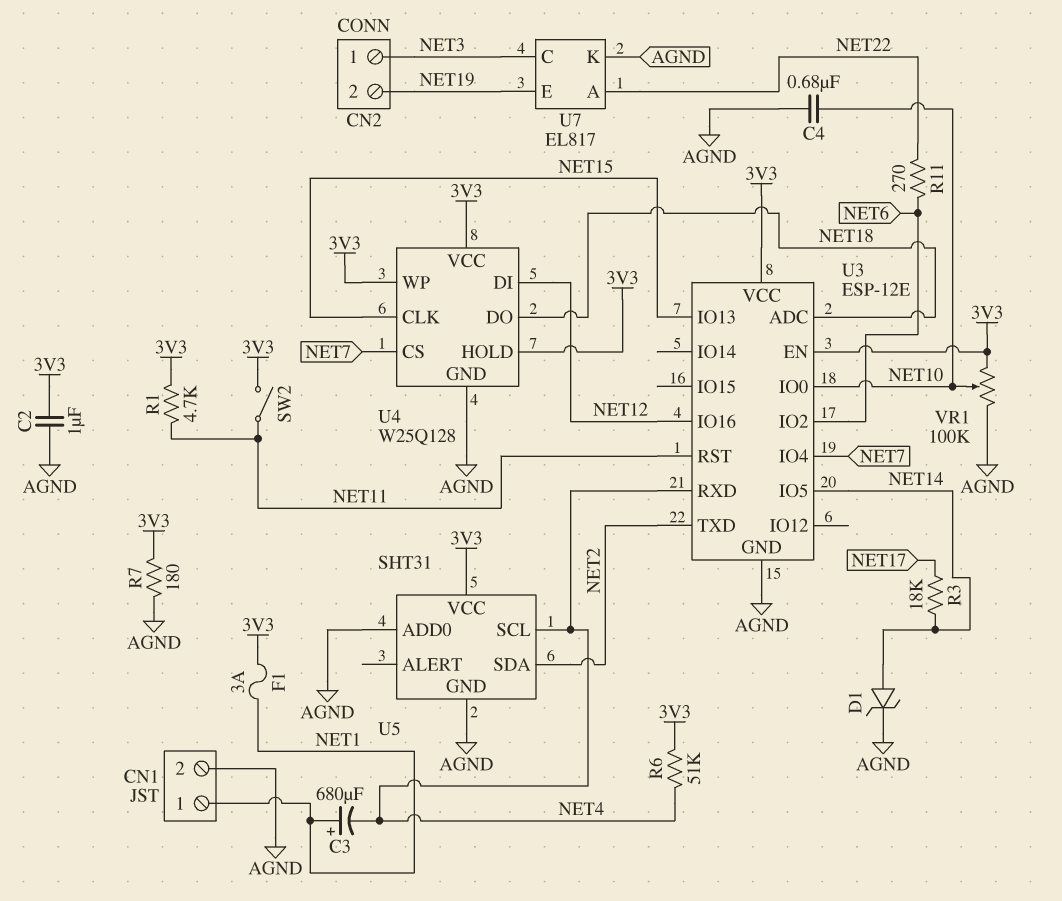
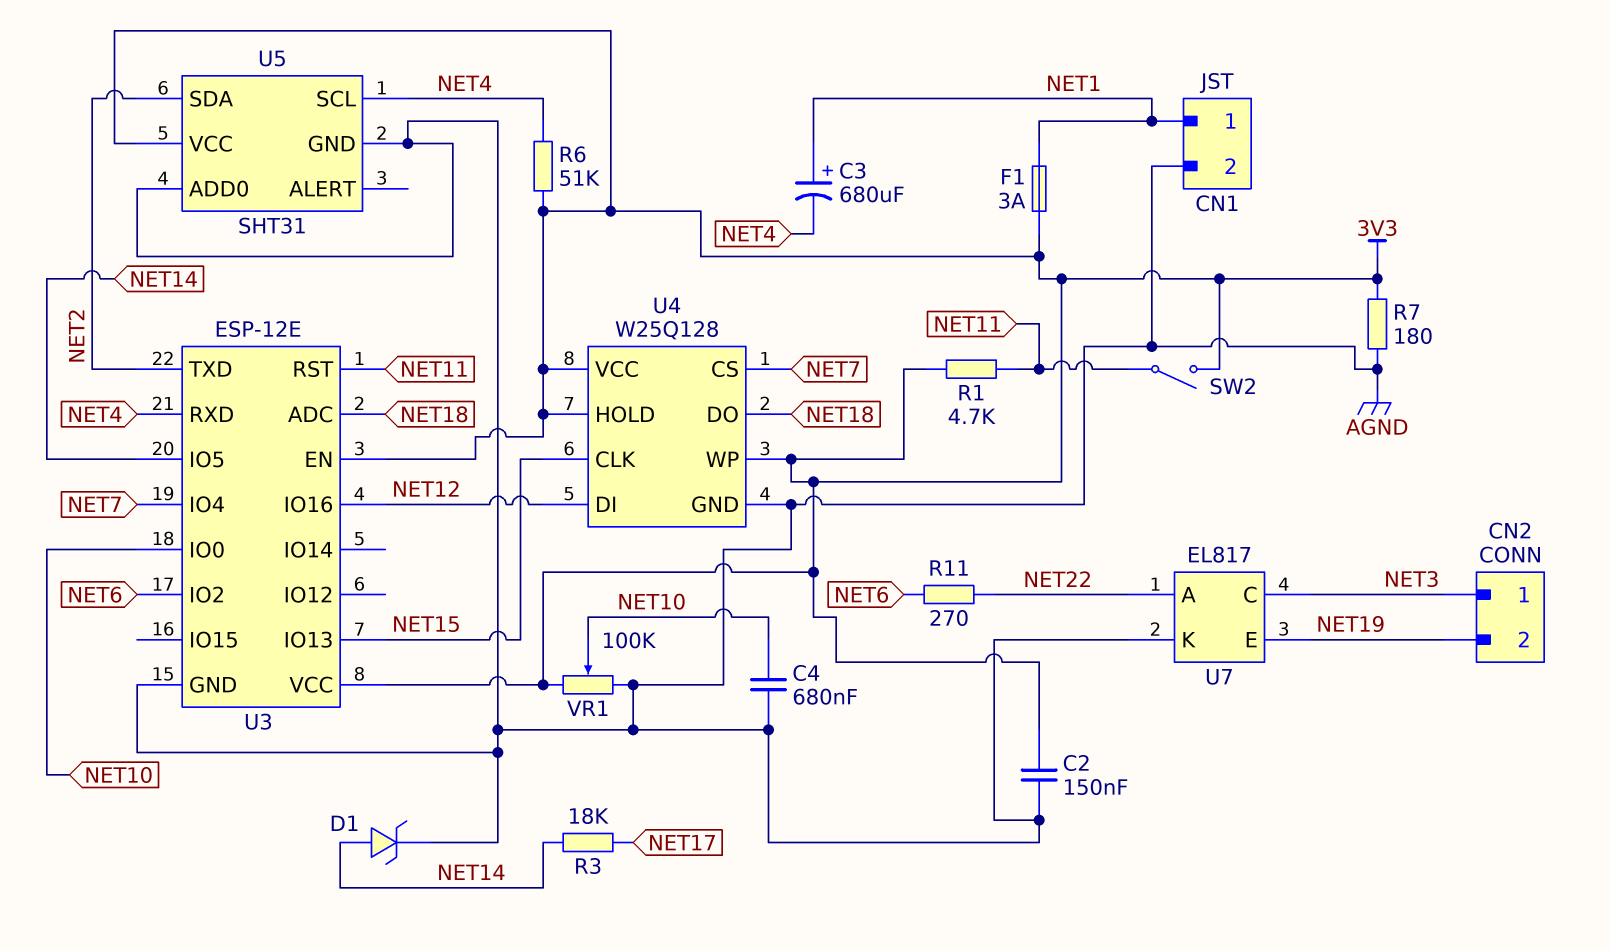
C2: 1uF (3V3, AGND) -> 150nF (3V3, AGND)

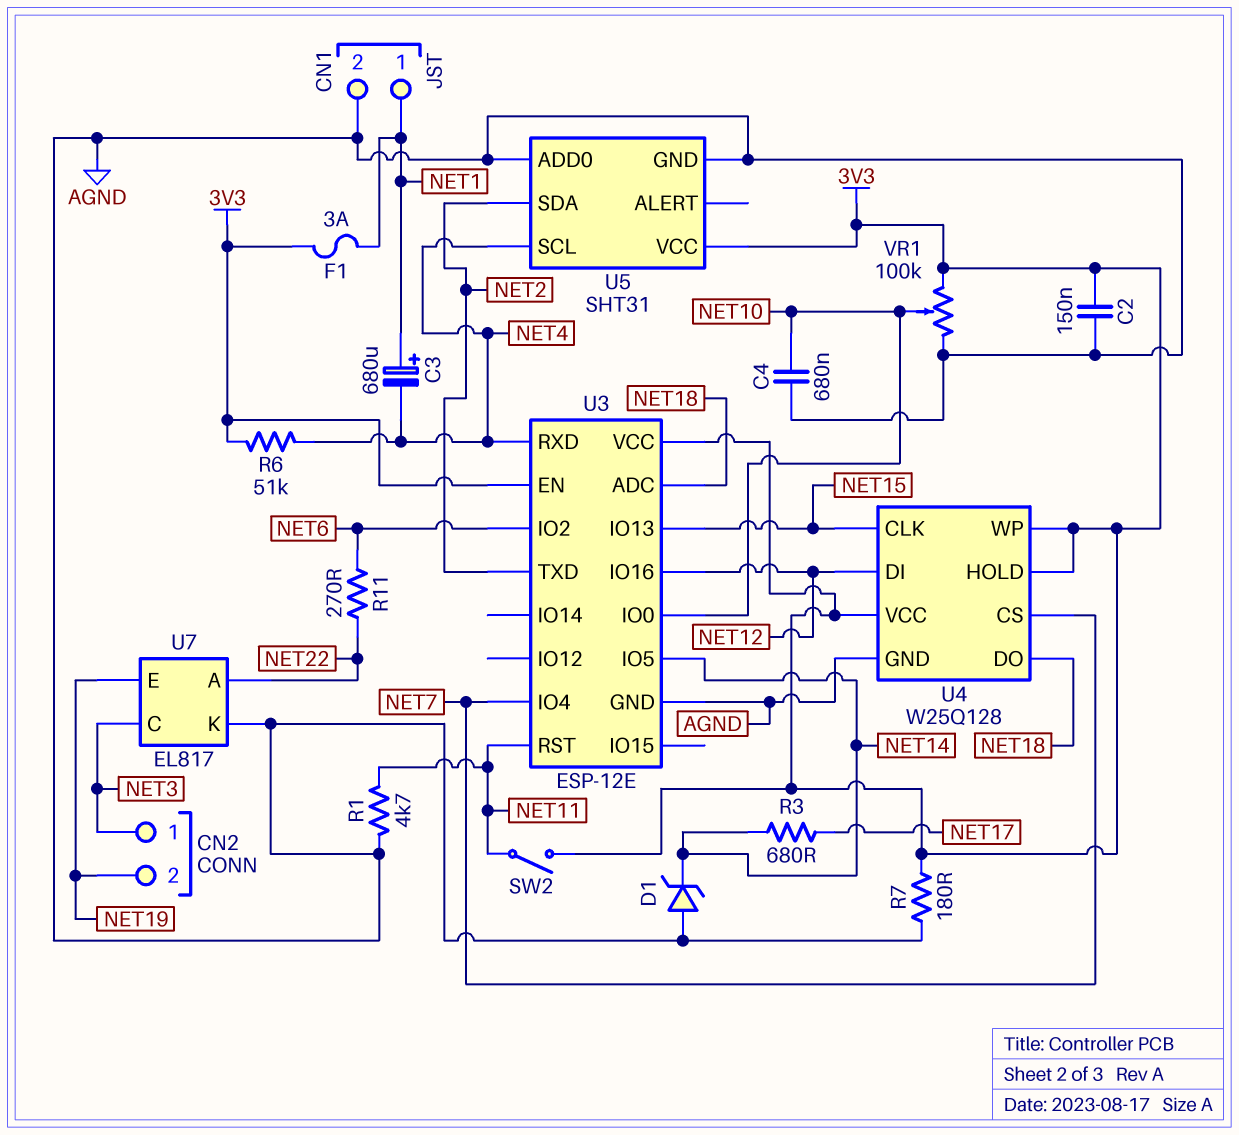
D1: zener (A NET14, K AGND) -> zener (A AGND, K NET14)
R1: 4.7k (3V3, NET11) -> 4.7k (AGND, NET11)
R3: 18k (NET14, NET17) -> 680 (NET14, NET17)

